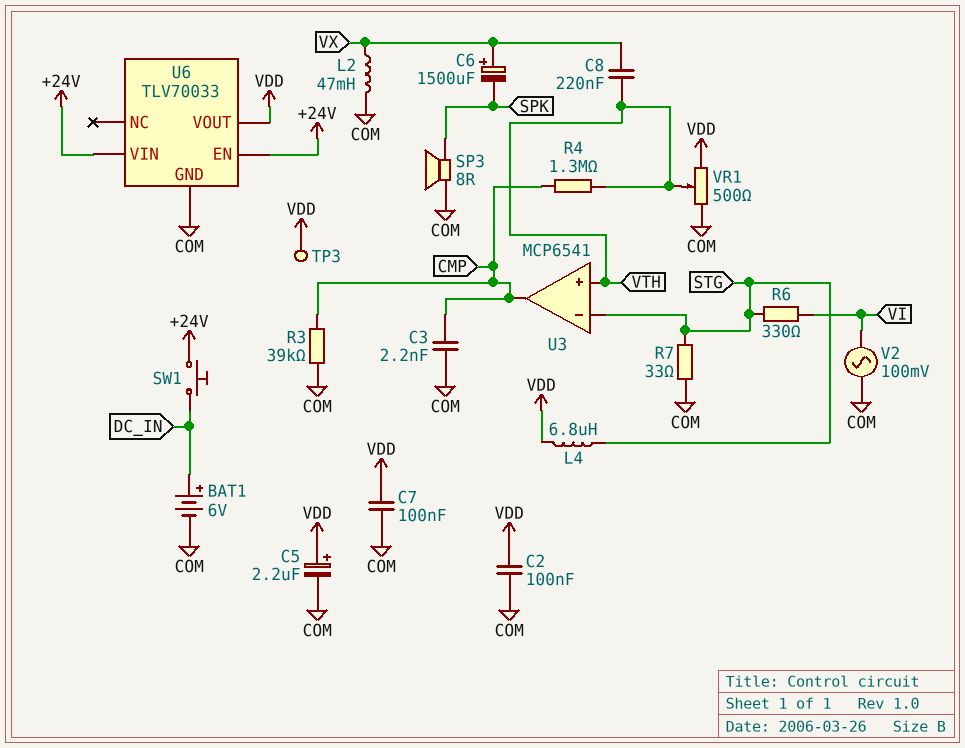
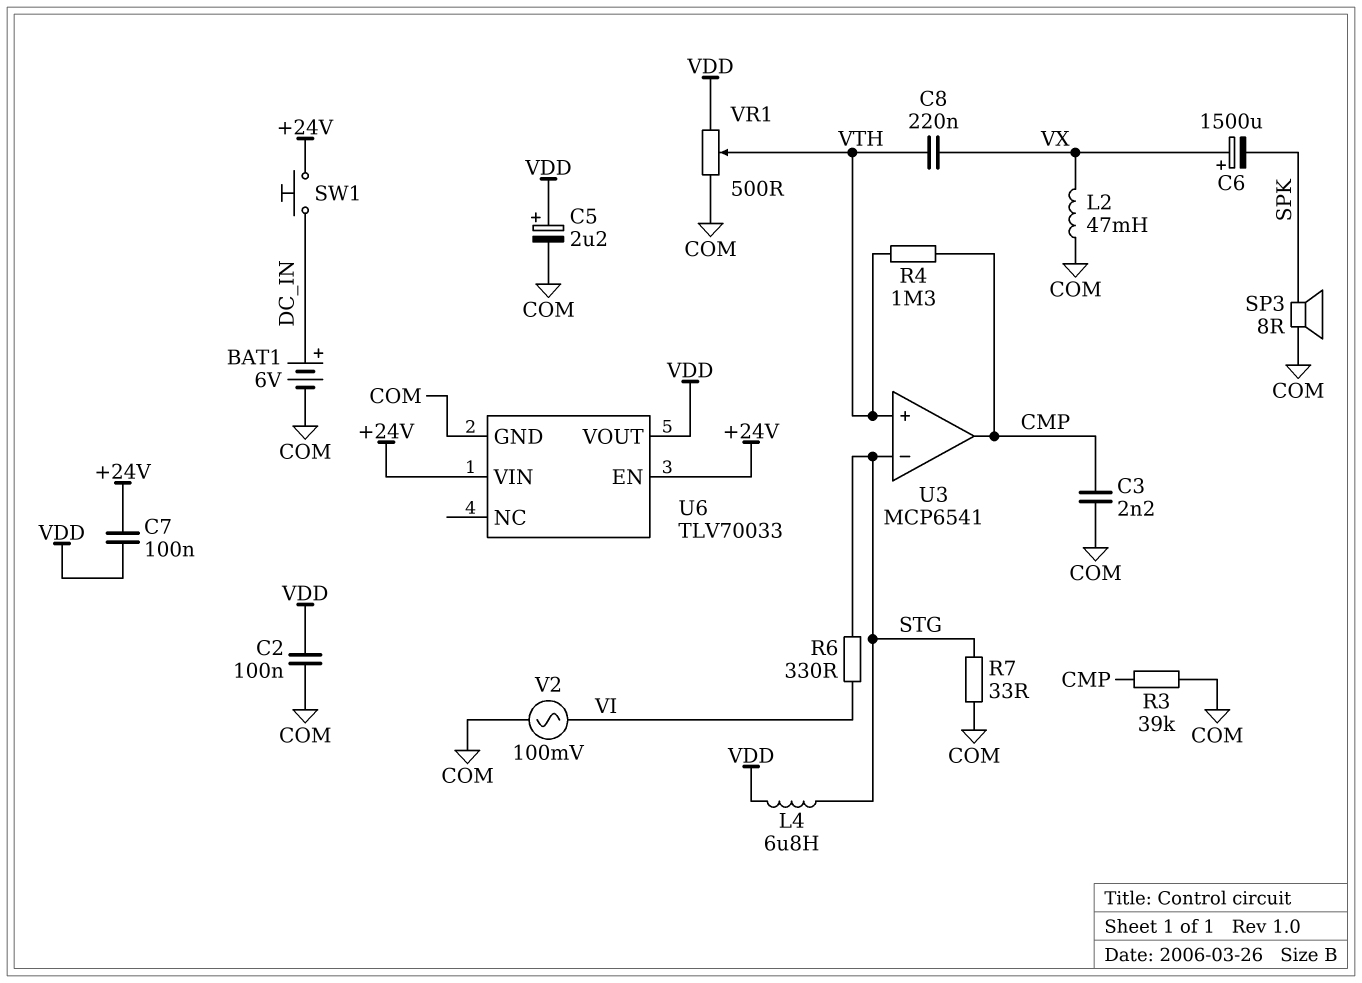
C7: 100nF (COM, VDD) -> 100nF (+24V, VDD)
TP3: test point (VDD) -> none

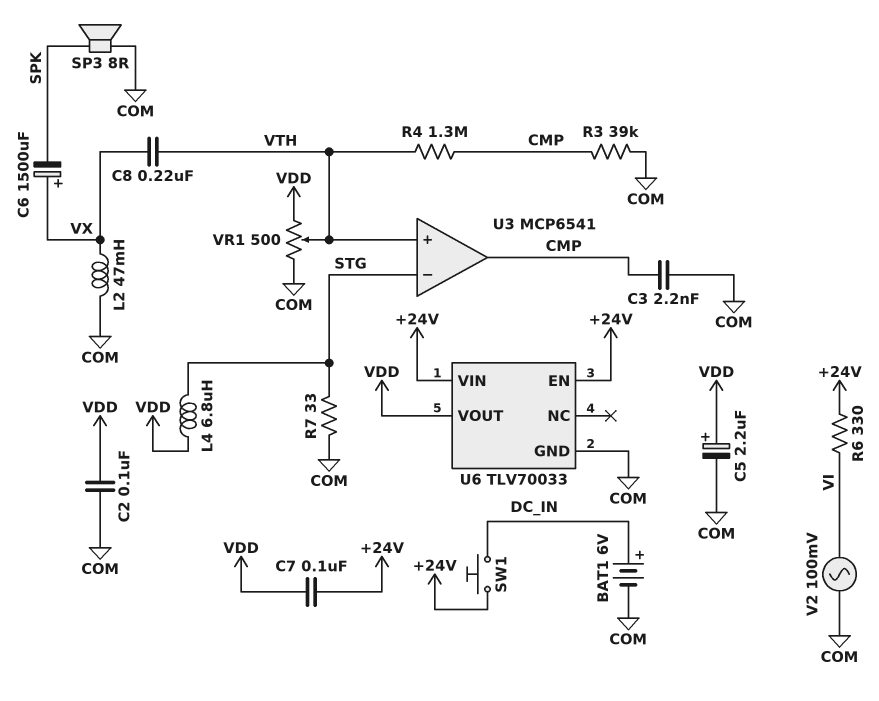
R6: 330 (STG, VI) -> 330 (+24V, VI)

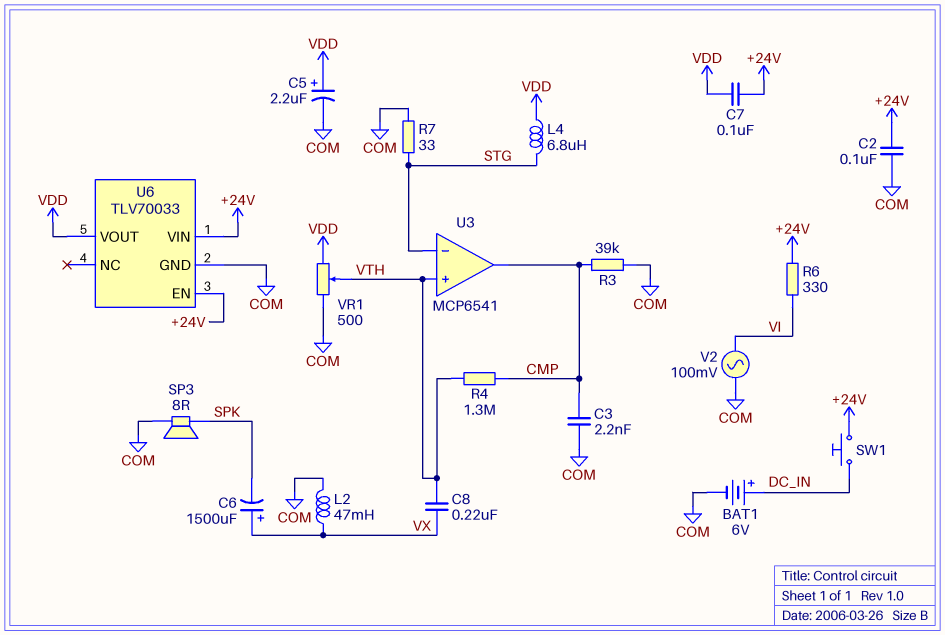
C2: 100nF (COM, VDD) -> 100nF (+24V, COM)

